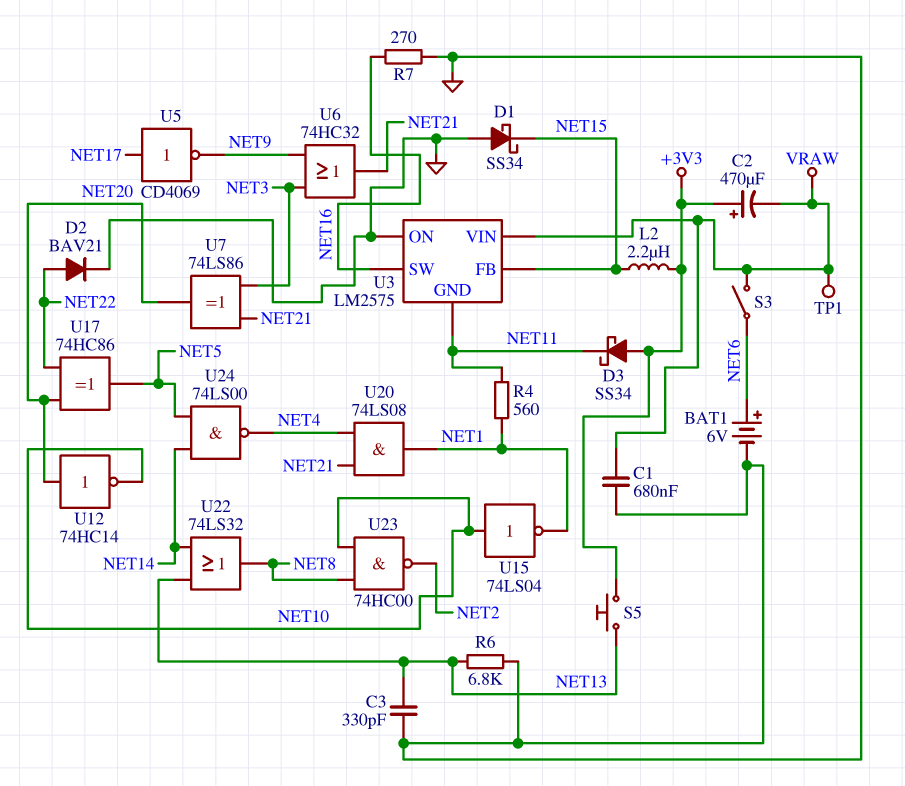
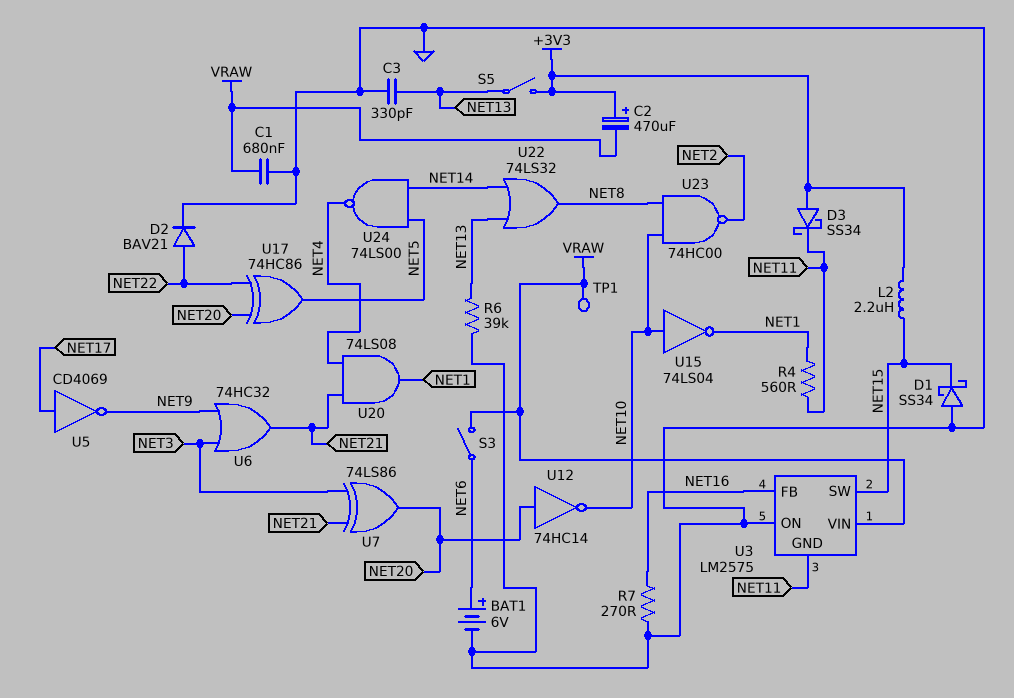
R6: 6.8k (GND, NET13) -> 39k (GND, NET13)
S5: button (+3V3, NET13) -> switch (+3V3, NET13)
U3 pin FB: NET15 -> NET16
U3 pin SW: NET16 -> NET15

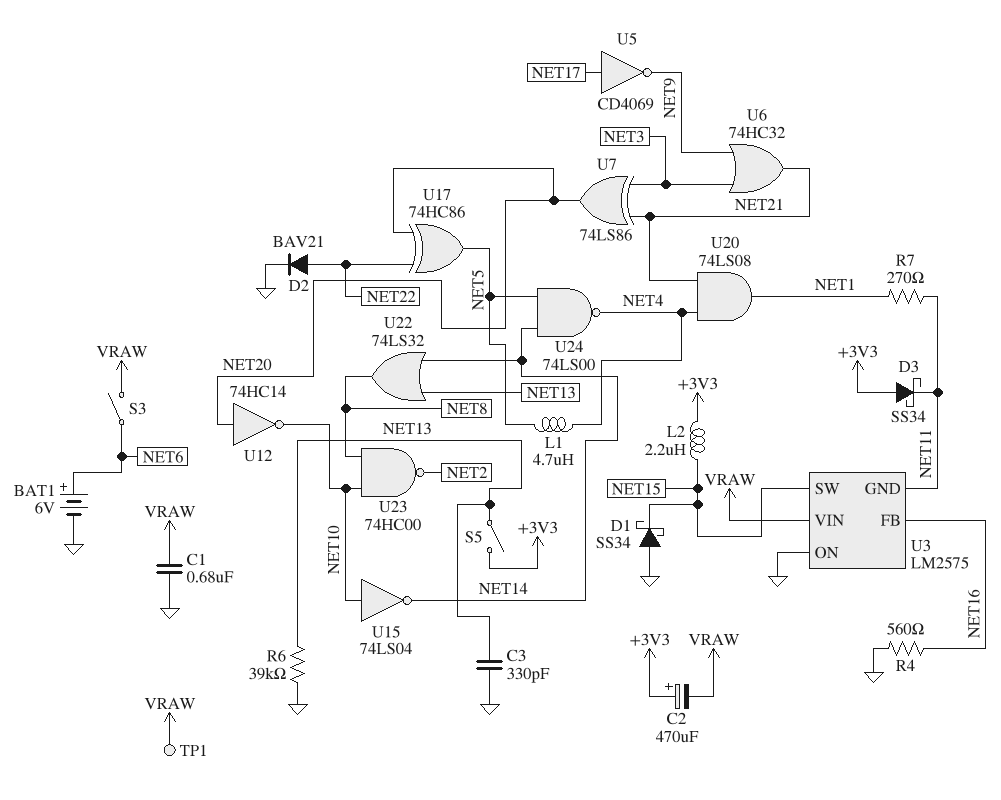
L1: none -> 4.7uH (NET4, NET5)
R4: 560 (NET1, NET11) -> 560 (GND, NET16)
R7: 270 (GND, NET16) -> 270 (NET1, NET11)
U15: NOT 74LS04 (in NET10, out NET1) -> NOT 74LS04 (in NET10, out NET14)

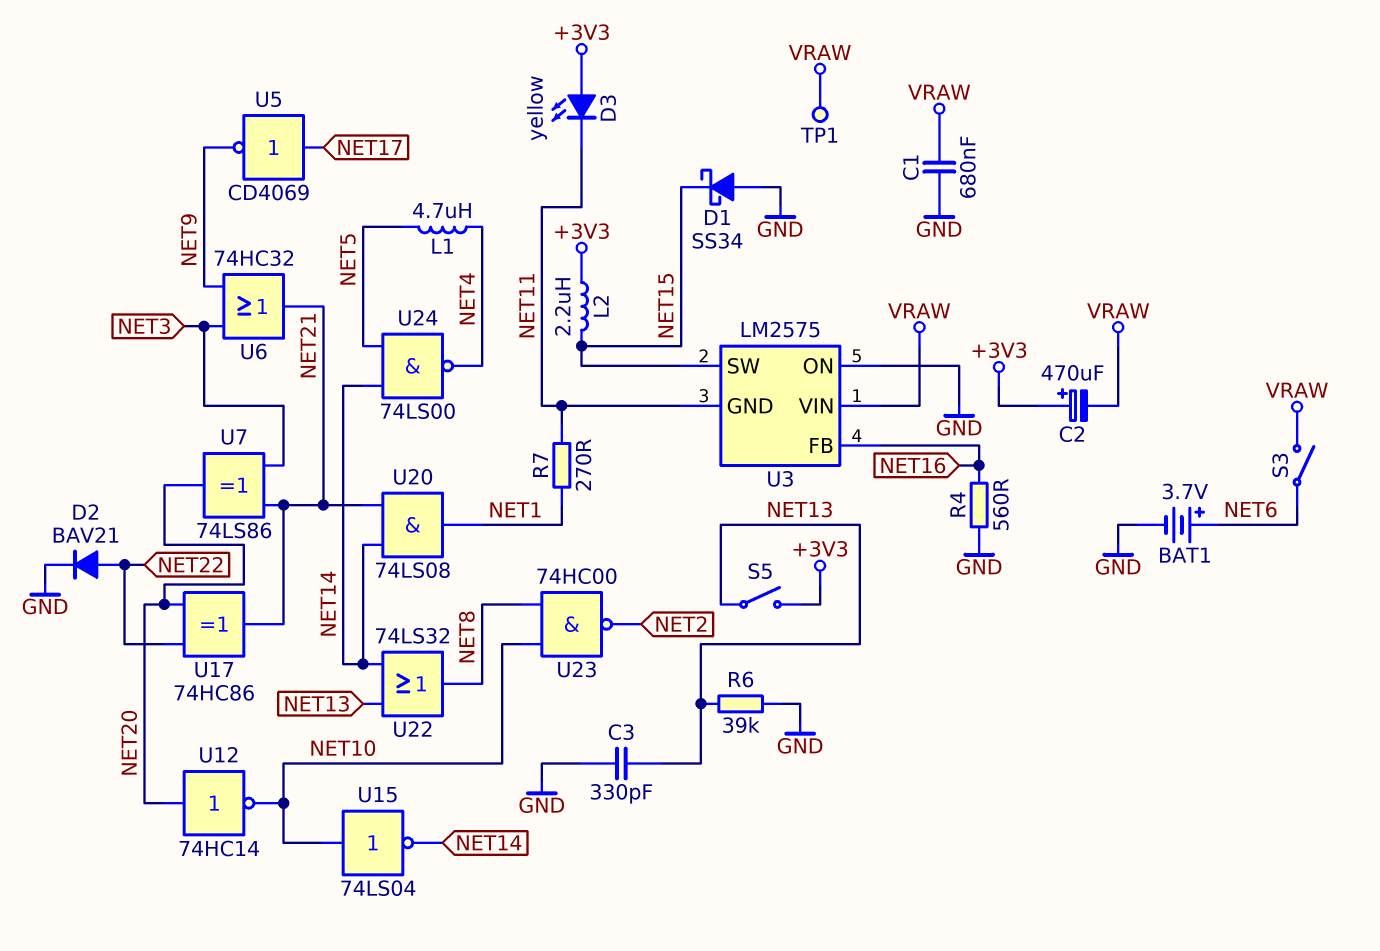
BAT1: 6V (plus NET6, minus GND) -> 3.7V (plus NET6, minus GND)
D3: schottky SS34 (A +3V3, K NET11) -> LED yellow (A +3V3, K NET11)
U17: XOR 74HC86 (in NET20, in NET22, out NET5) -> XOR 74HC86 (in NET20, in NET22, out NET21)
U20: AND 74LS08 (in NET4, in NET21, out NET1) -> AND 74LS08 (in NET14, in NET21, out NET1)

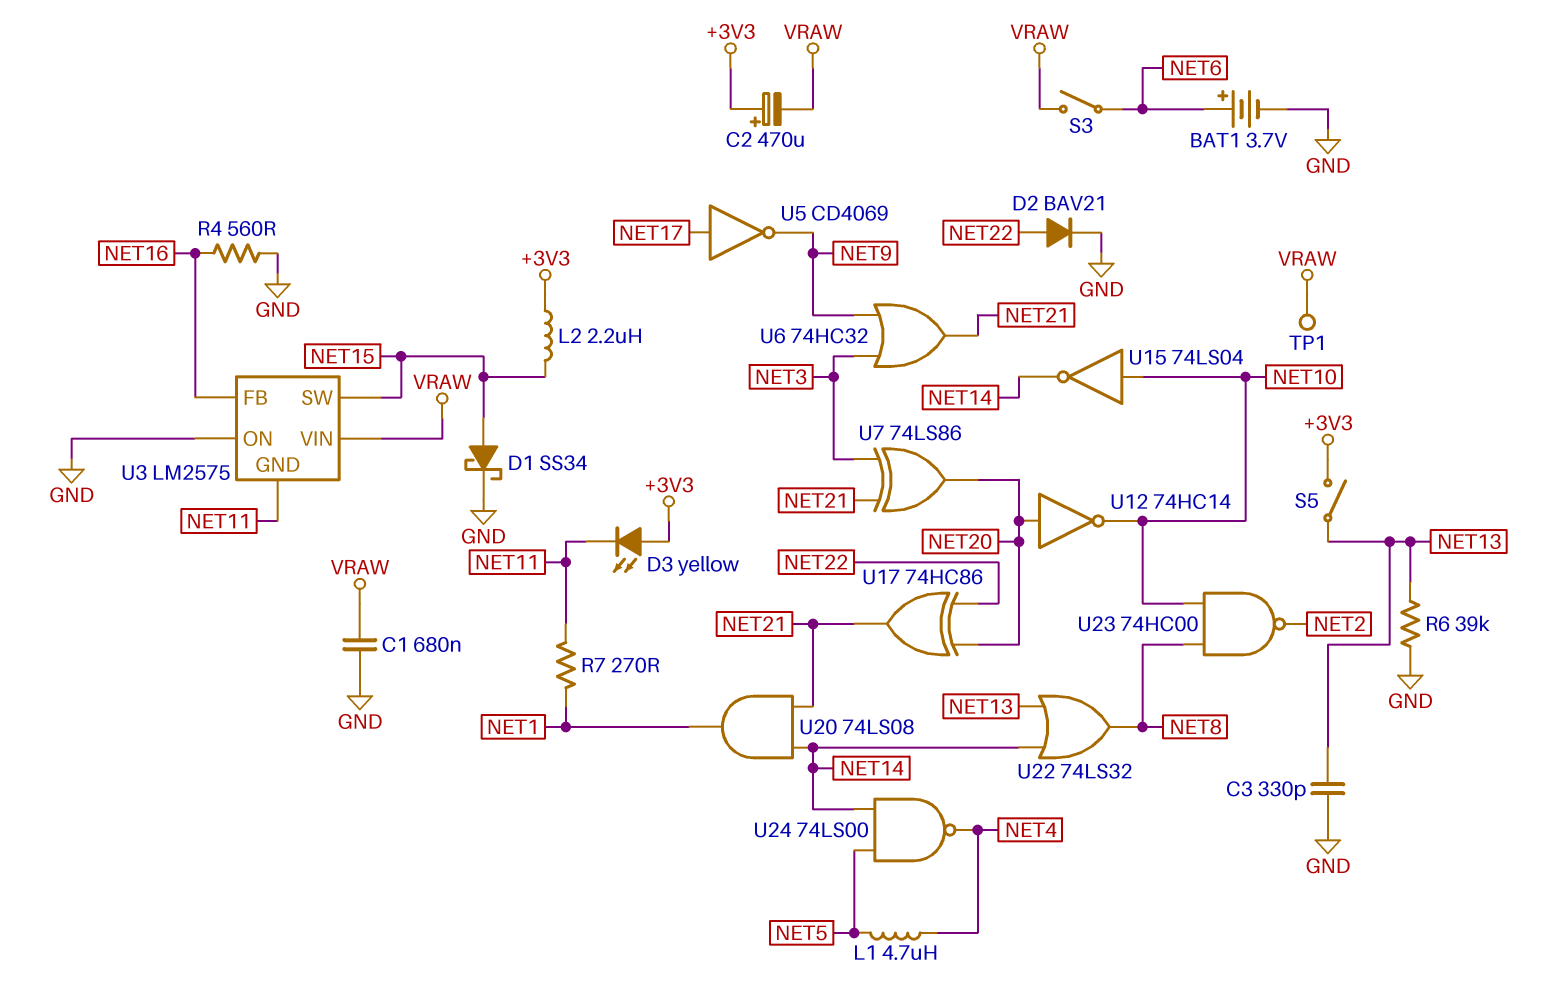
D1: schottky SS34 (A GND, K NET15) -> schottky SS34 (A NET15, K GND)

